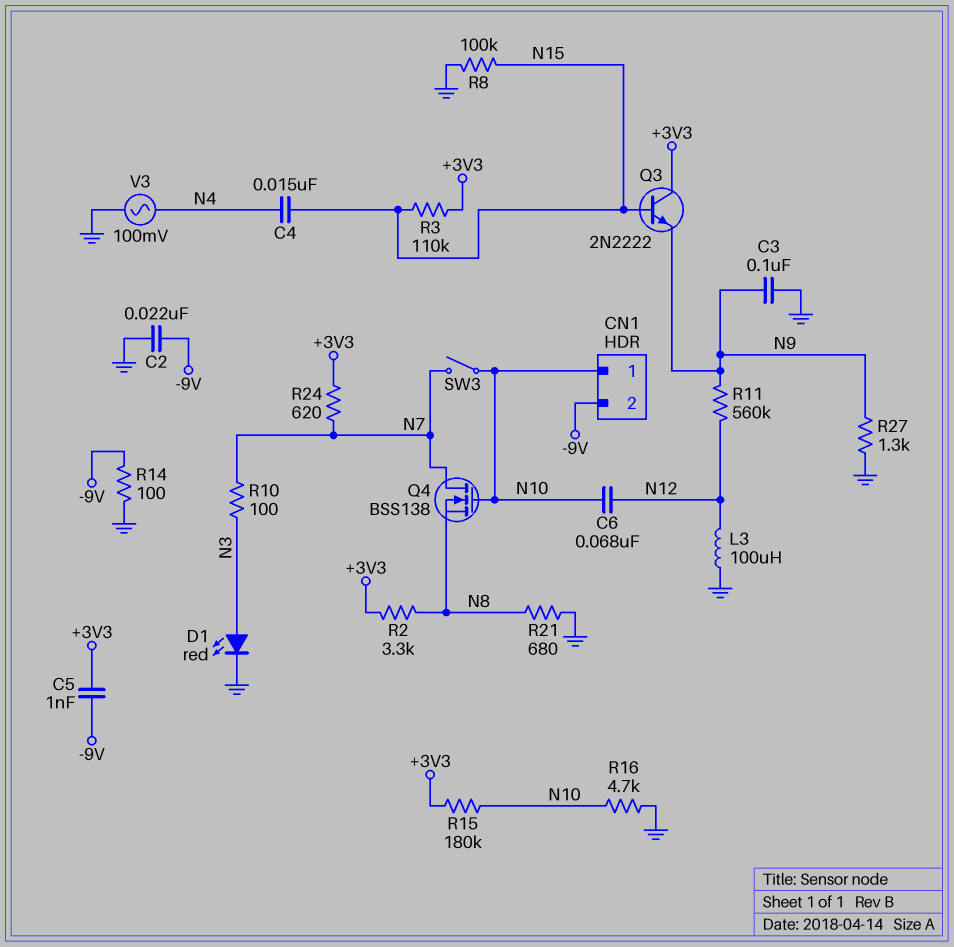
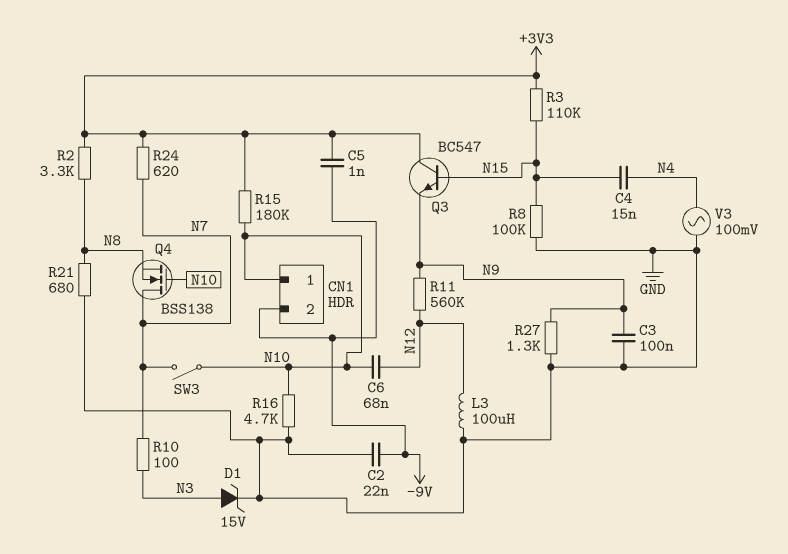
D1: LED red (A N3, K GND) -> zener 15V (A N3, K GND)
Q3: NPN 2N2222 (B N15, C +3V3, E N9) -> NPN BC547 (B N15, C +3V3, E N9)
R14: 100 (-9V, GND) -> none

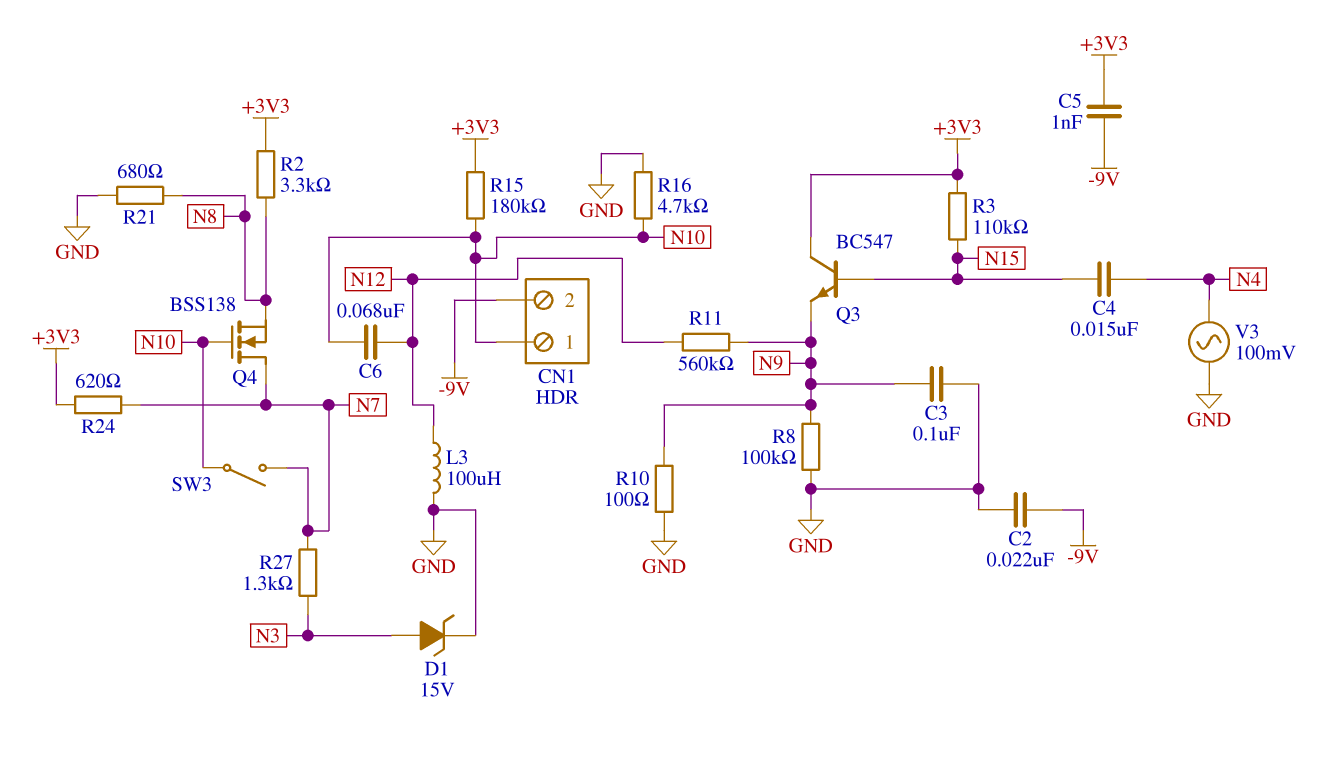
R8: 100k (GND, N15) -> 100k (GND, N9)
R10: 100 (N3, N7) -> 100 (GND, N9)
R27: 1.3k (GND, N9) -> 1.3k (N3, N7)

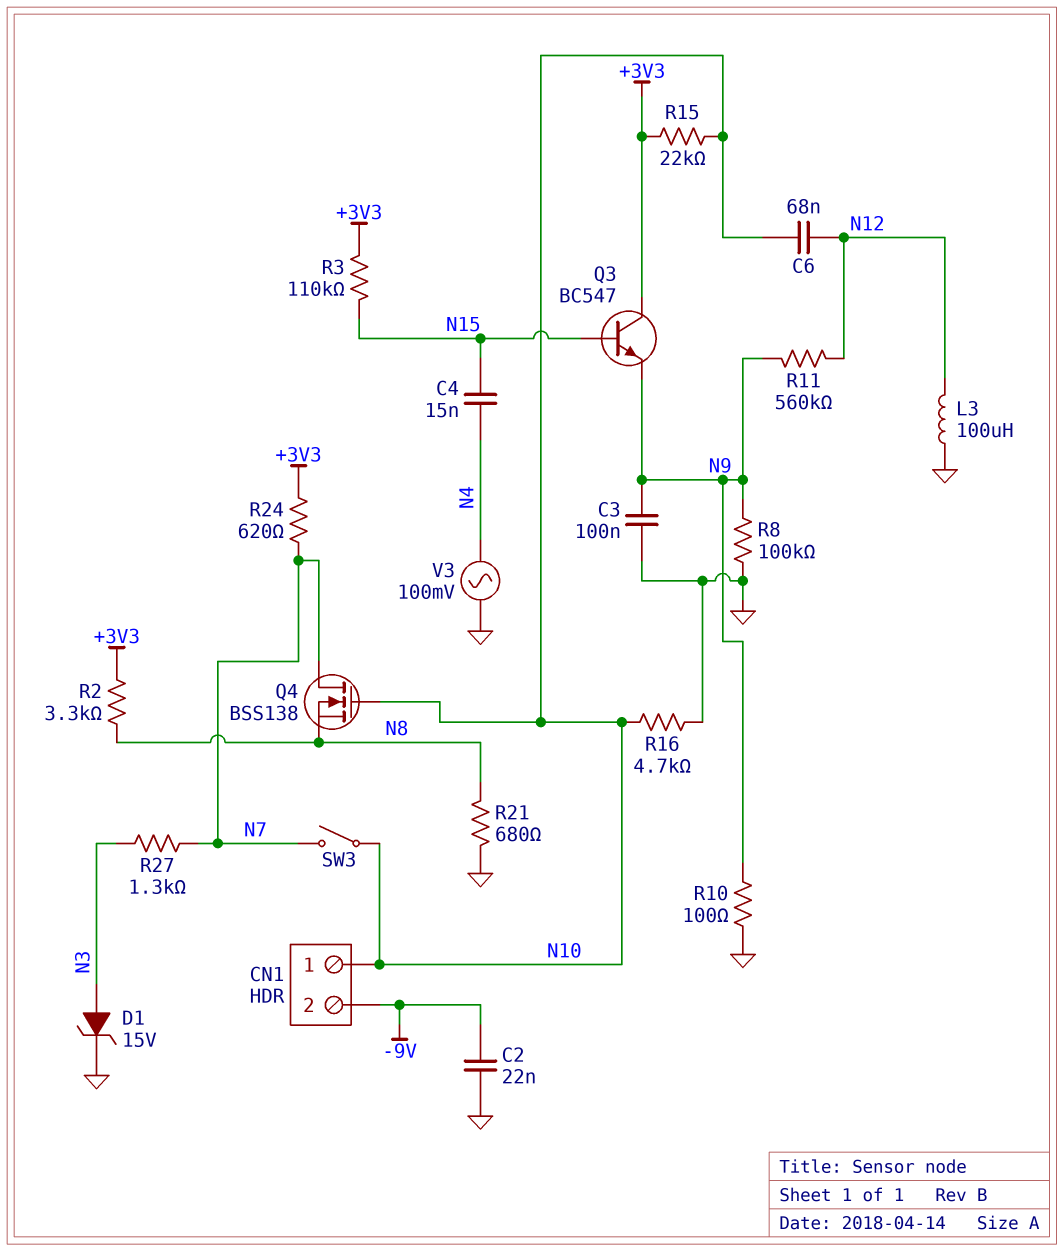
C5: 1nF (+3V3, -9V) -> none
R15: 180k (+3V3, N10) -> 22k (+3V3, N10)

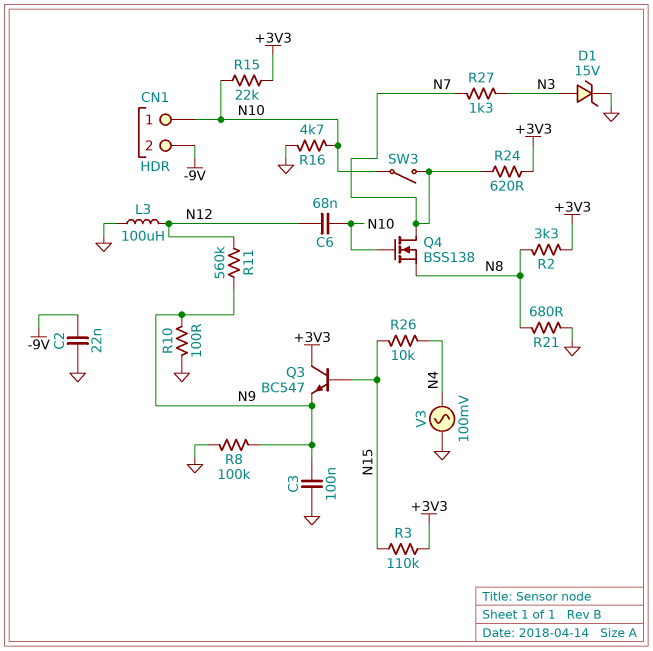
C4: 15nF (N4, N15) -> none
R26: none -> 10k (N4, N15)

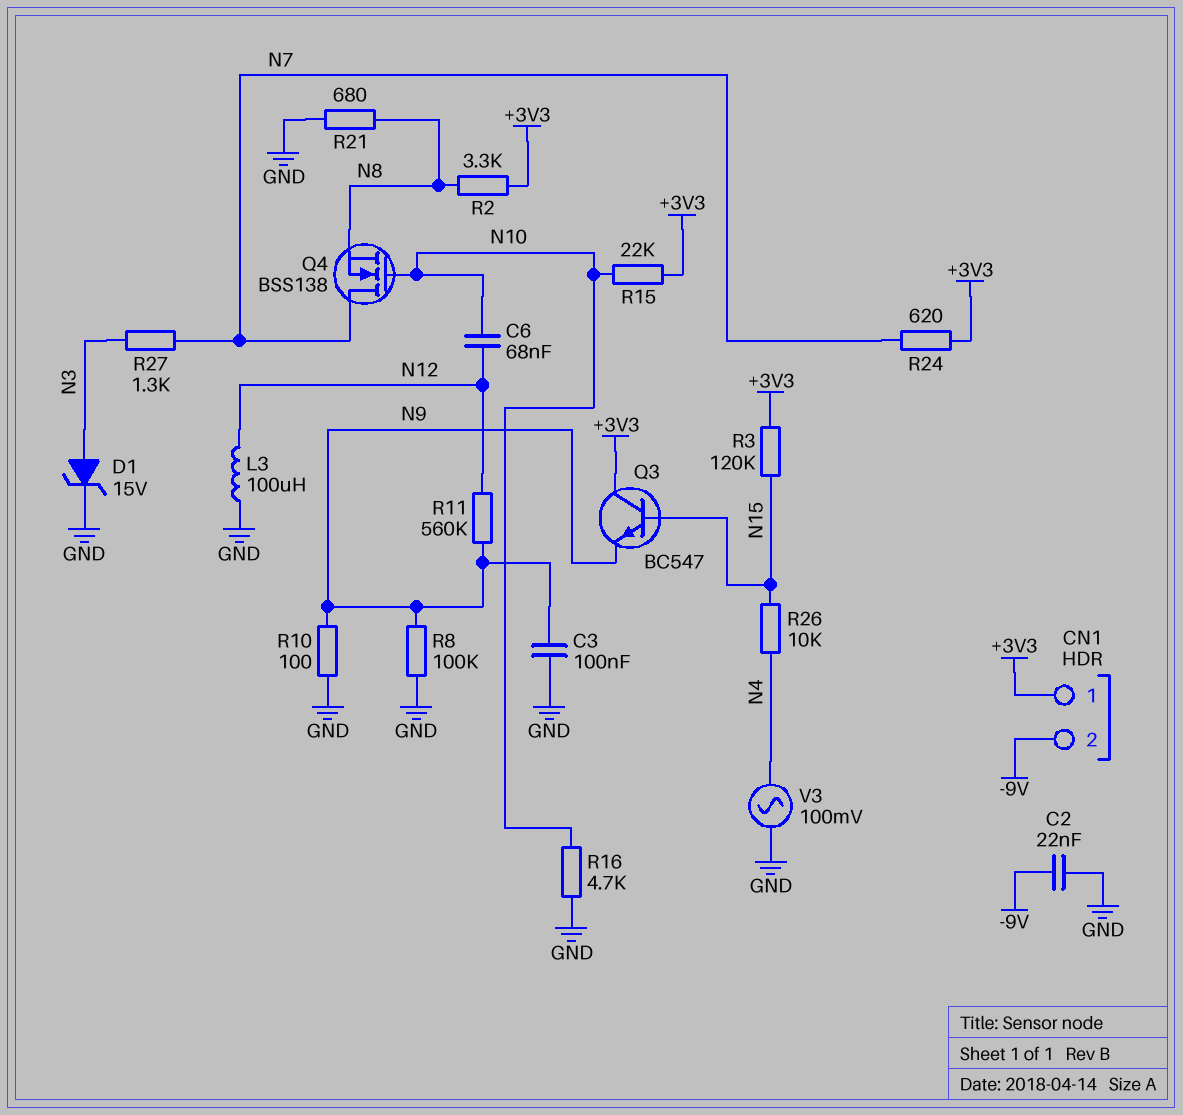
CN1 pin 1: N10 -> +3V3
R3: 110k (+3V3, N15) -> 120k (+3V3, N15)
SW3: switch (N7, N10) -> none

